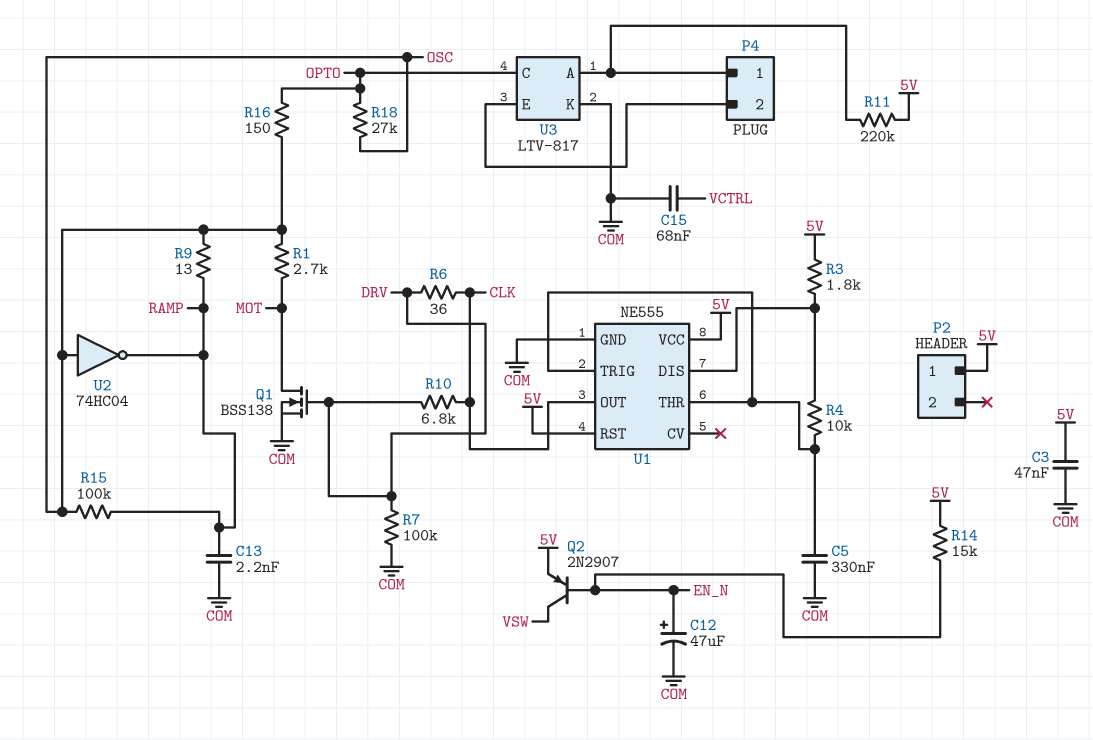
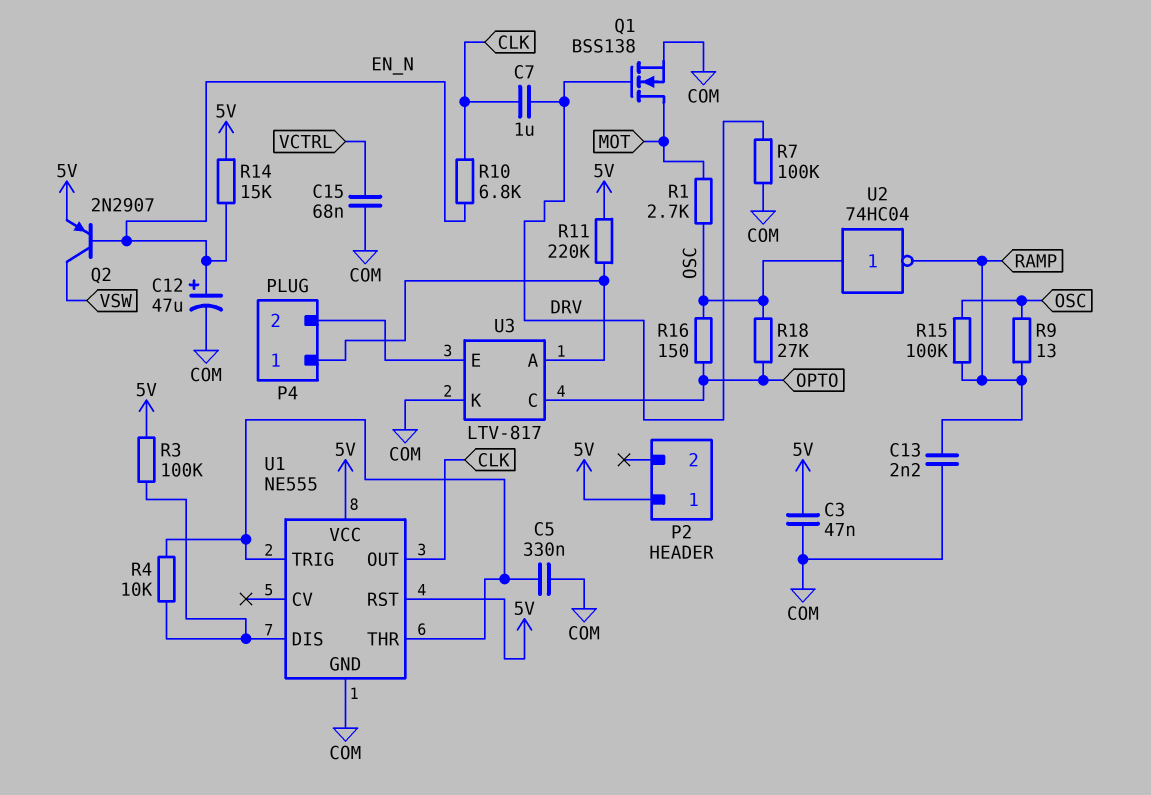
C7: none -> 1uF (CLK, DRV)
R3: 1.8k (5V, U1/DIS) -> 100k (5V, U1/DIS)
R6: 36 (CLK, DRV) -> none
R10: 6.8k (CLK, DRV) -> 6.8k (CLK, EN_N)

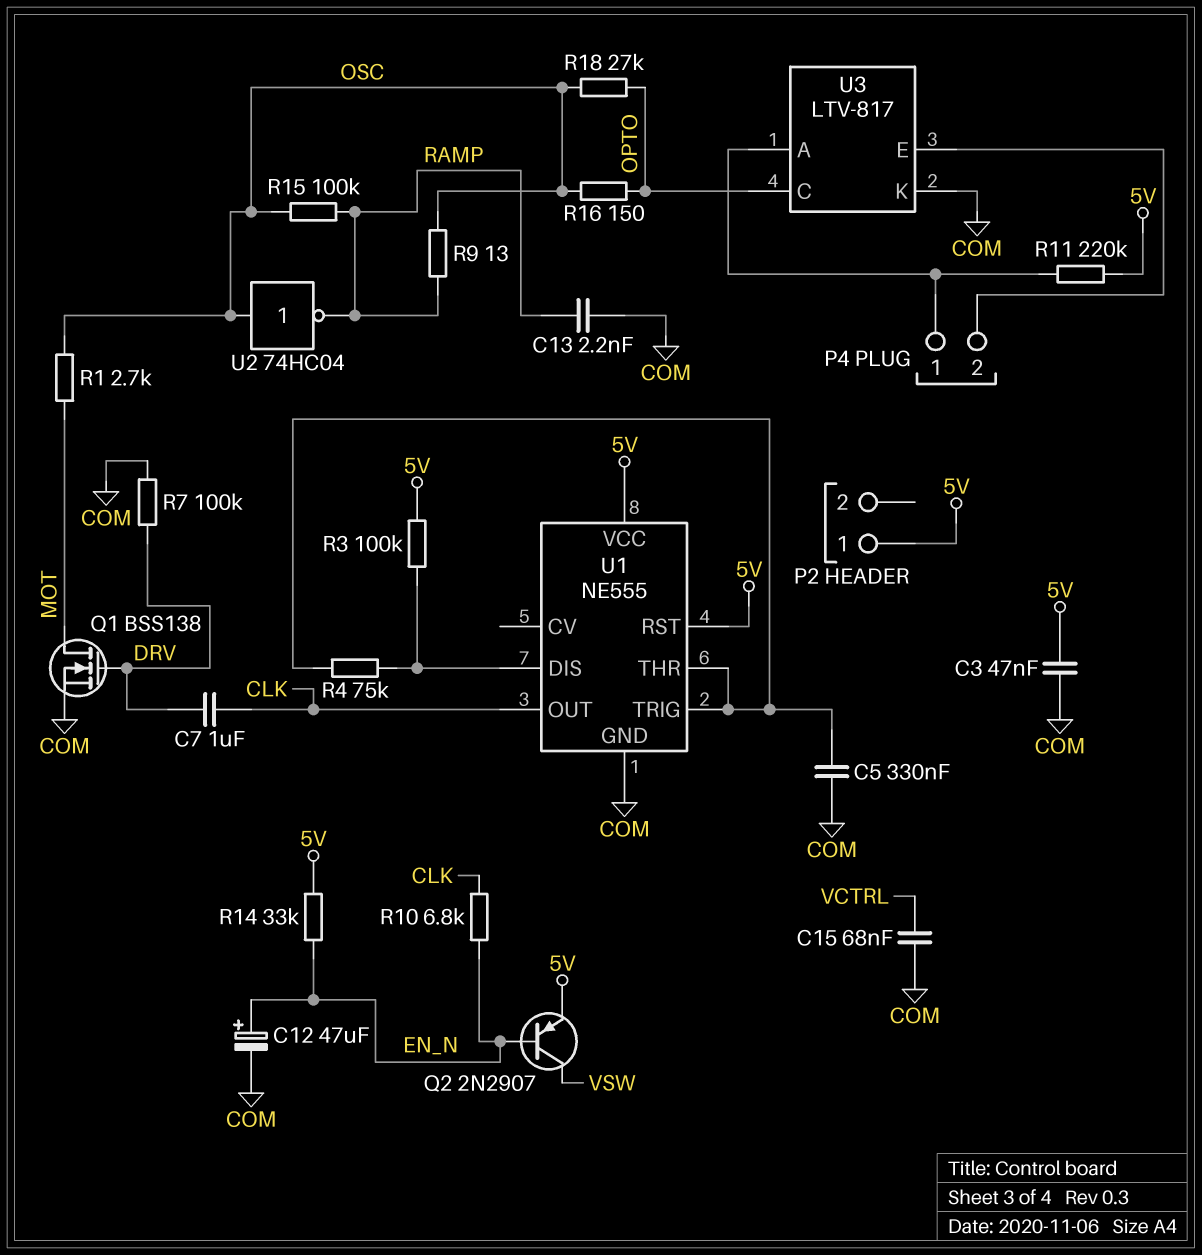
R4: 10k (U1/DIS, U1/THR) -> 75k (U1/DIS, U1/THR)
R14: 15k (5V, EN_N) -> 33k (5V, EN_N)

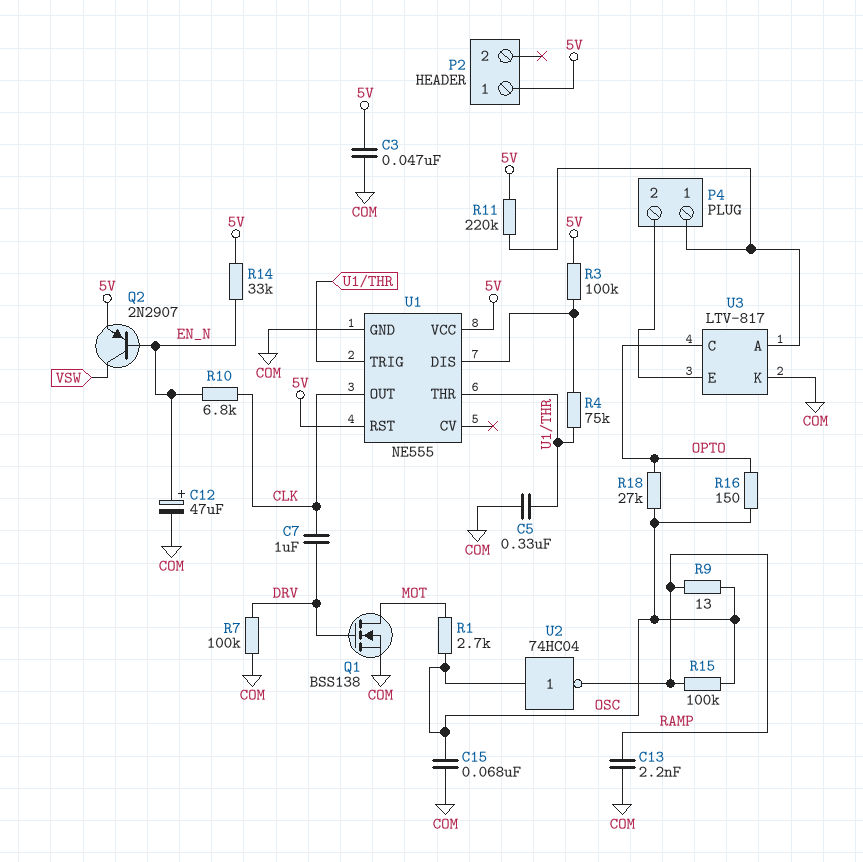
C15: 68nF (COM, VCTRL) -> 68nF (COM, OSC)

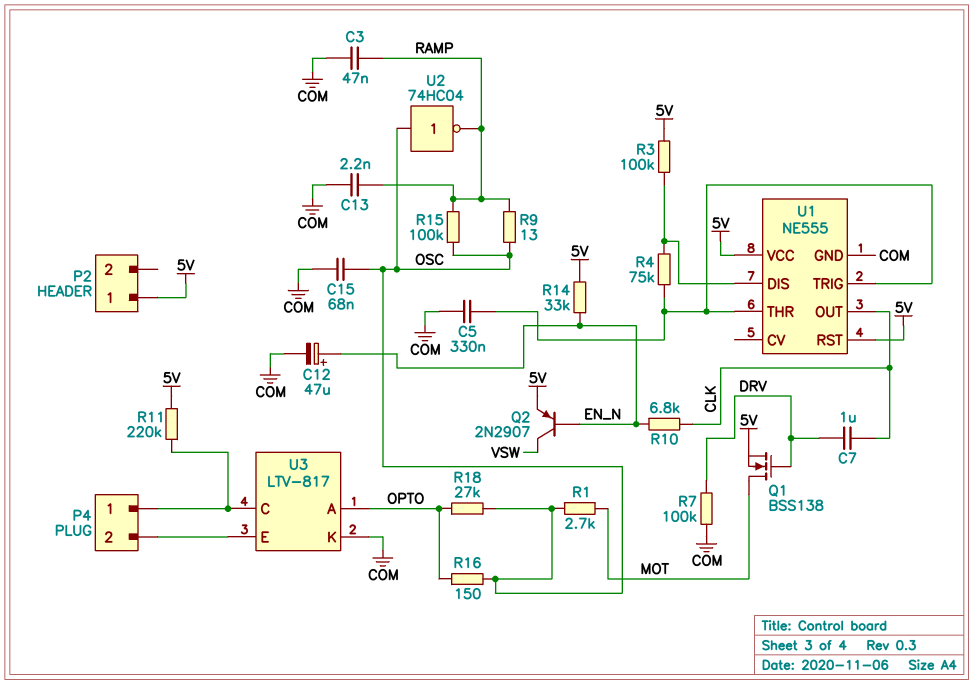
C3: 47nF (5V, COM) -> 47nF (COM, RAMP)
Q1: NMOS BSS138 (G DRV, D MOT, S COM) -> NMOS BSS138 (G DRV, D MOT, S 5V)
U3 pin A: P4/1 -> OPTO
U3 pin C: OPTO -> P4/1

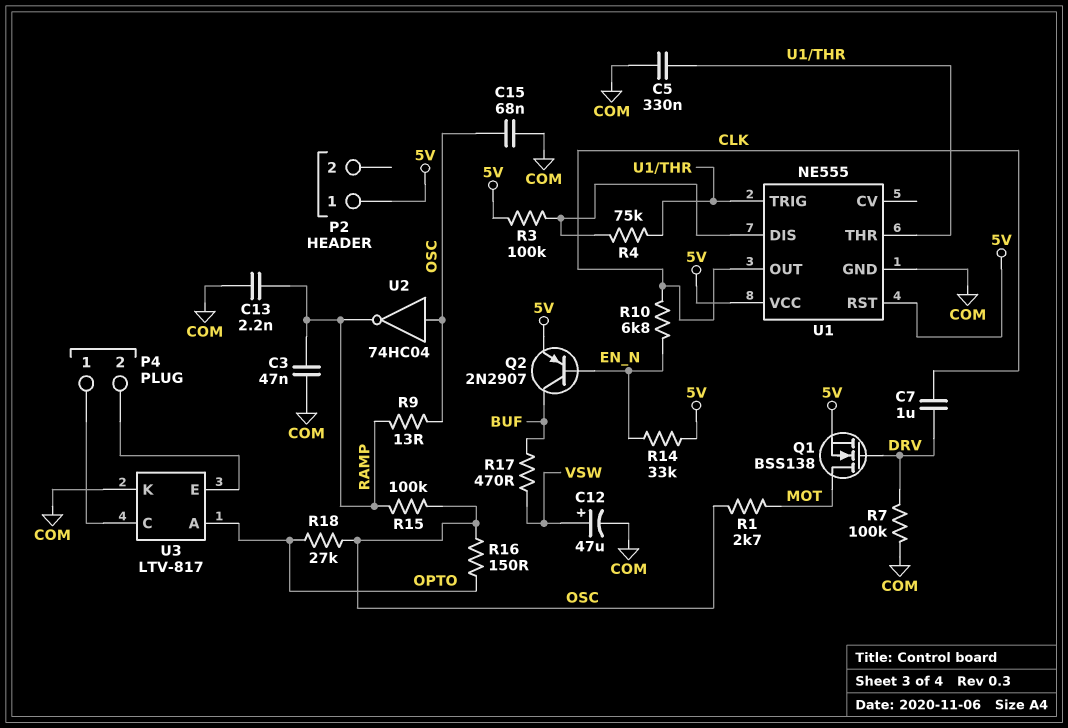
C12: 47uF (plus EN_N, minus COM) -> 47uF (plus VSW, minus COM)
Q2: PNP 2N2907 (B EN_N, C VSW, E 5V) -> PNP 2N2907 (B EN_N, C BUF, E 5V)
R11: 220k (5V, P4/1) -> none
R17: none -> 470 (BUF, VSW)

